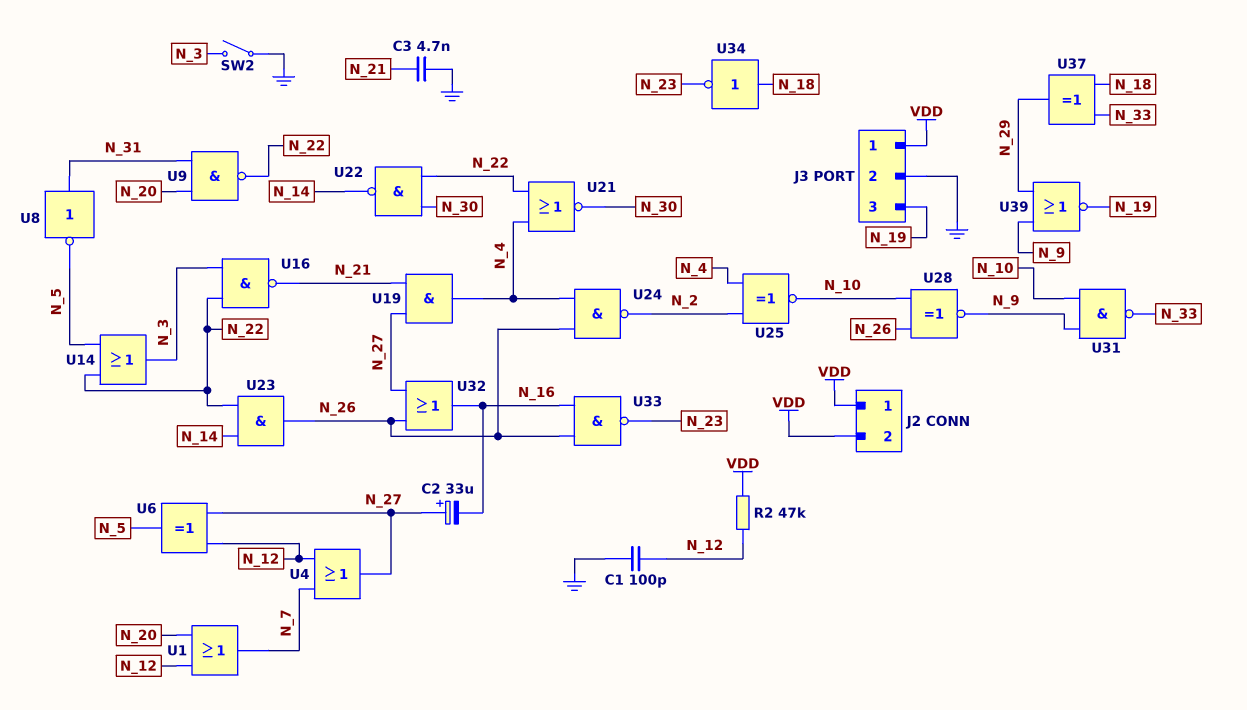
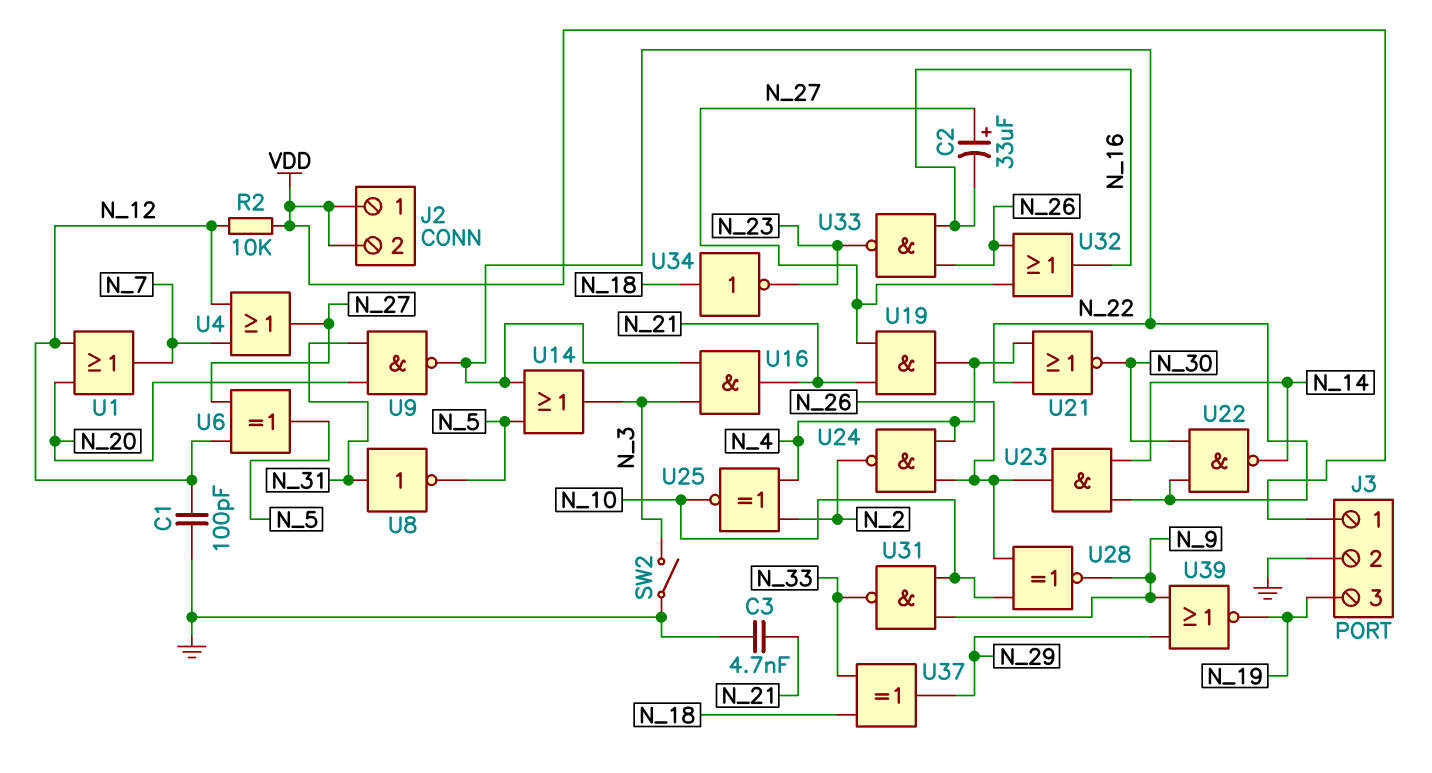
R2: 47k (N_12, VDD) -> 10k (N_12, VDD)
U16: NAND (in N_3, in N_22, out N_21) -> AND (in N_3, in N_22, out N_21)

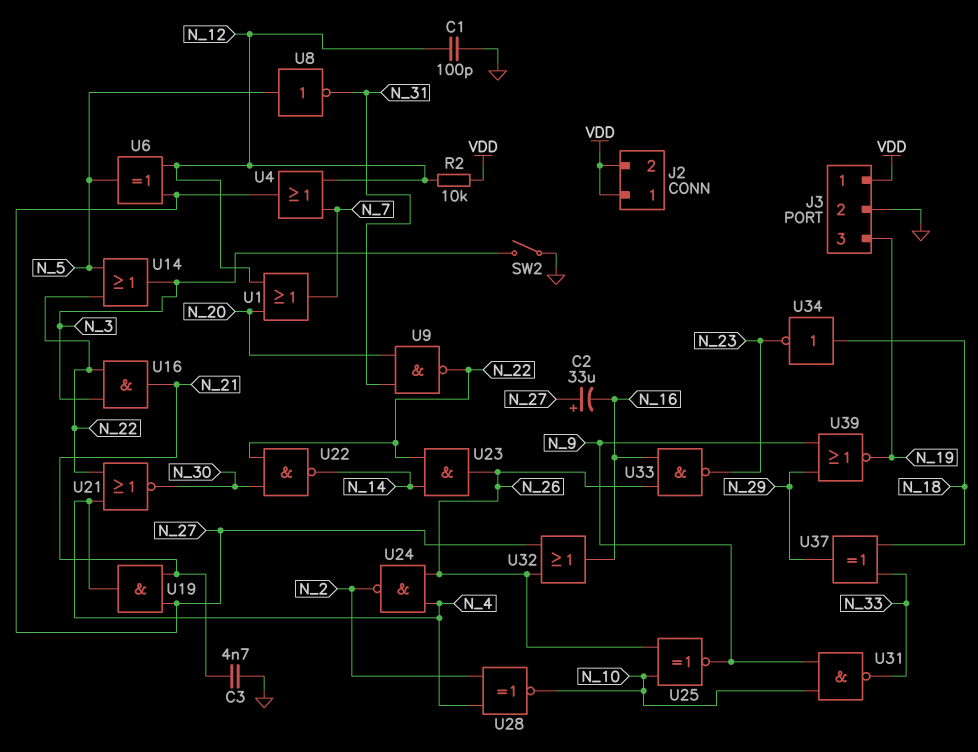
U8: NOT (in N_31, out N_5) -> NOT (in N_5, out N_31)
U25: XNOR (in N_2, in N_4, out N_10) -> XNOR (in N_10, in N_26, out N_9)
U28: XNOR (in N_10, in N_26, out N_9) -> XNOR (in N_2, in N_4, out N_10)

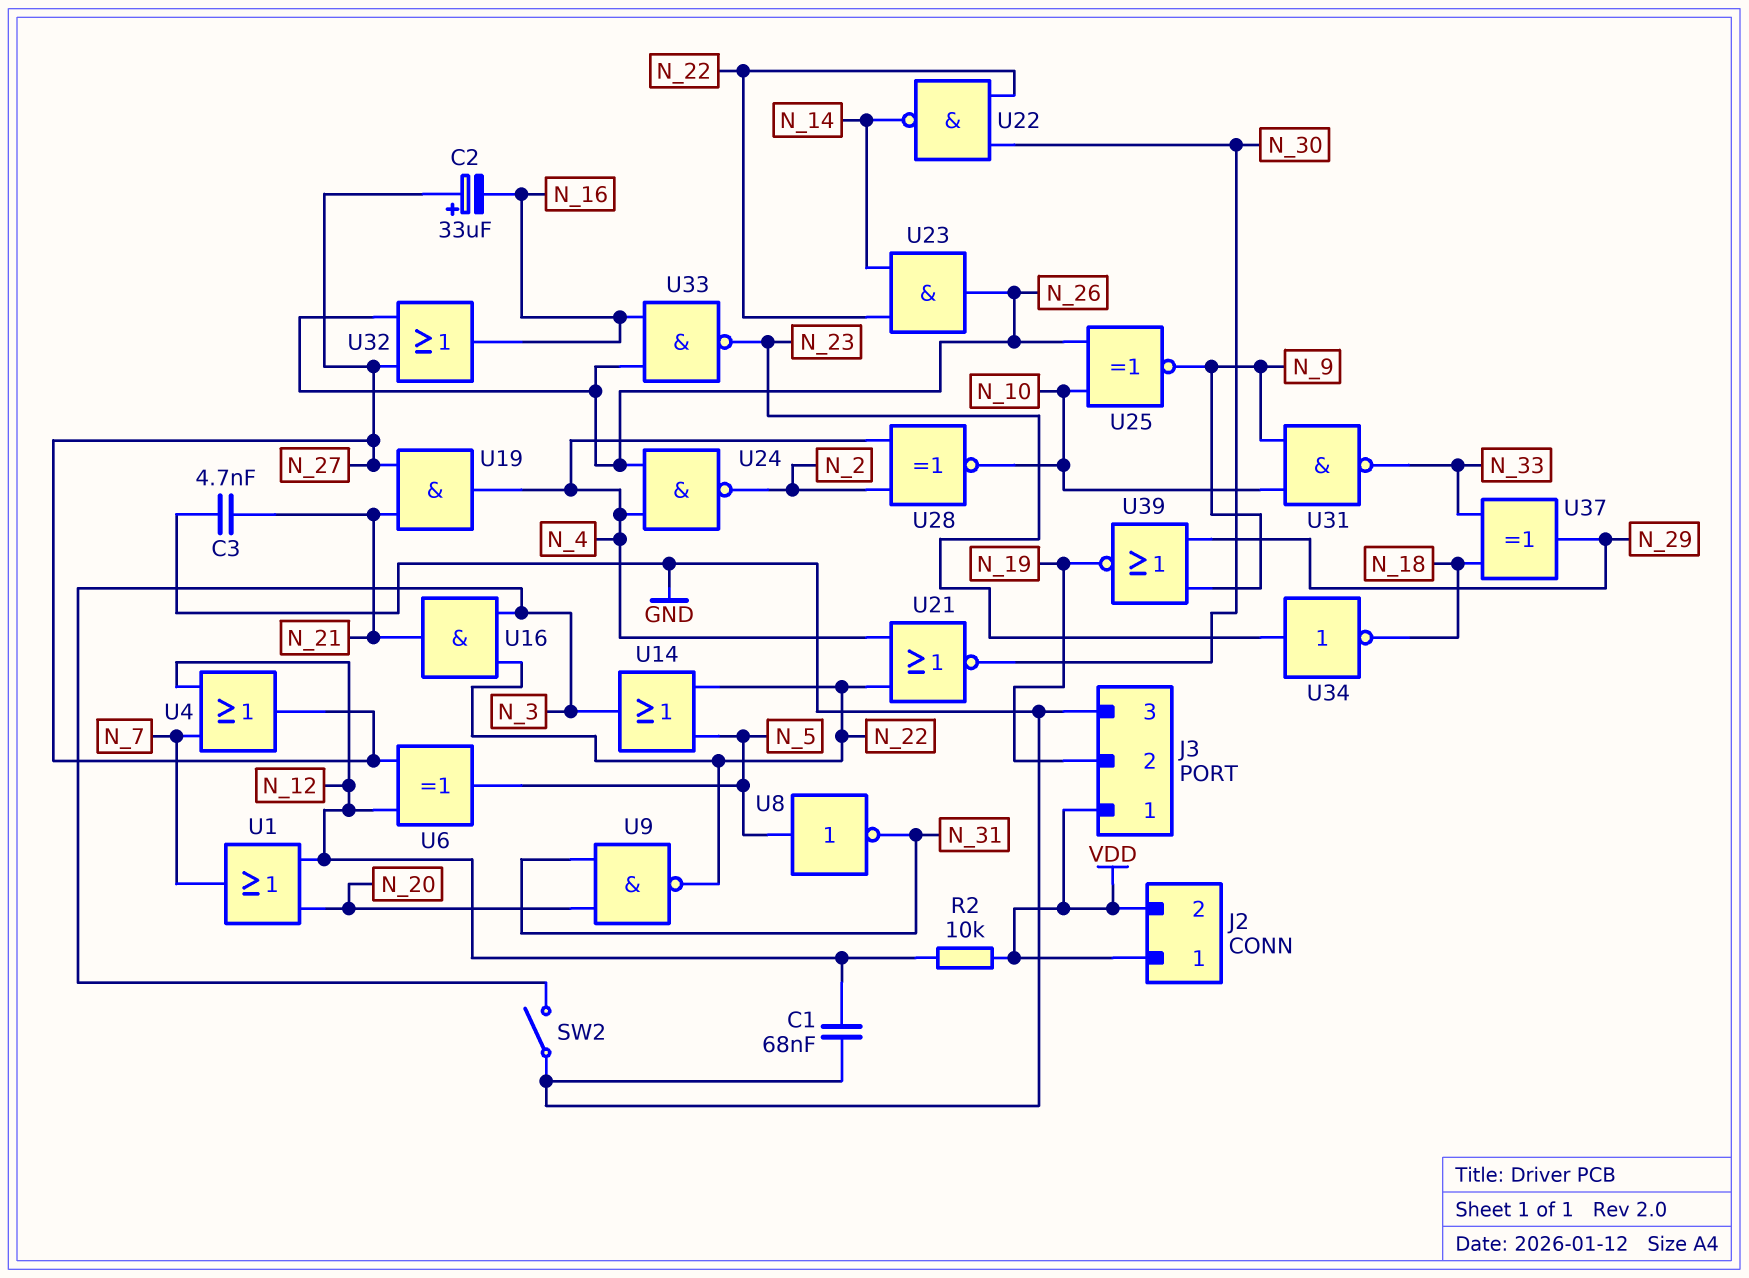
C1: 100pF (GND, N_12) -> 68nF (GND, N_12)
J3 pin 2: GND -> N_19
J3 pin 3: N_19 -> GND
U34: NOT (in N_18, out N_23) -> NOT (in N_23, out N_18)

